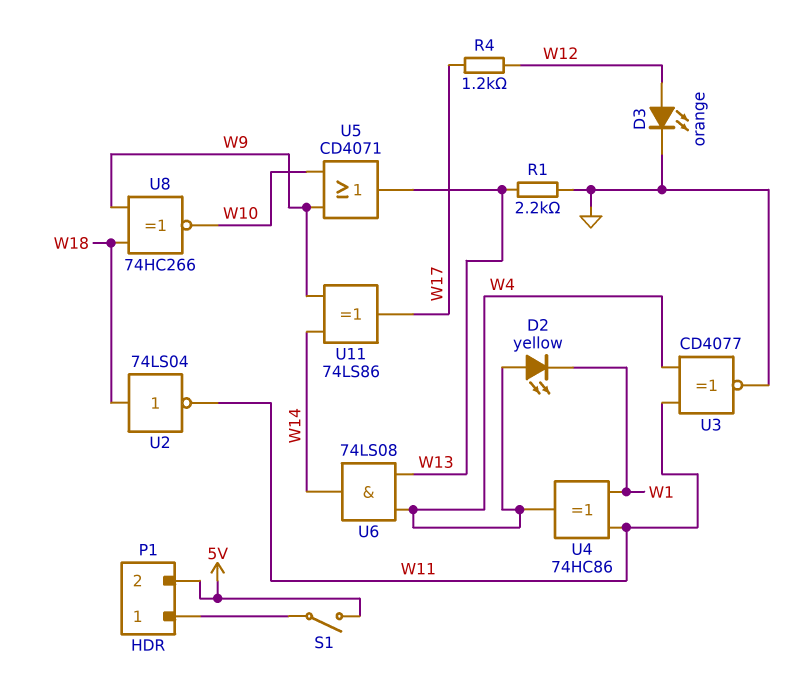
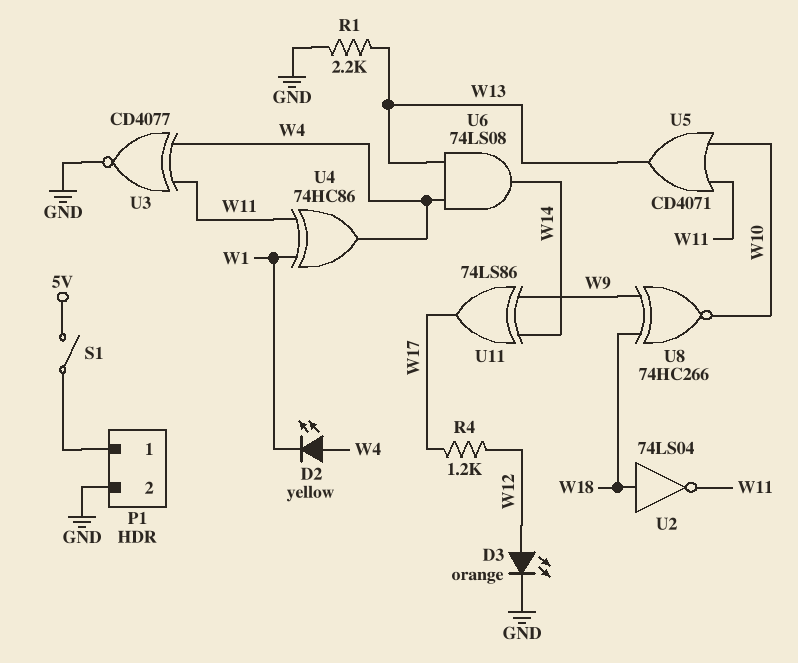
P1 pin 2: 5V -> GND
U5: OR CD4071 (in W9, in W10, out W13) -> OR CD4071 (in W10, in W11, out W13)

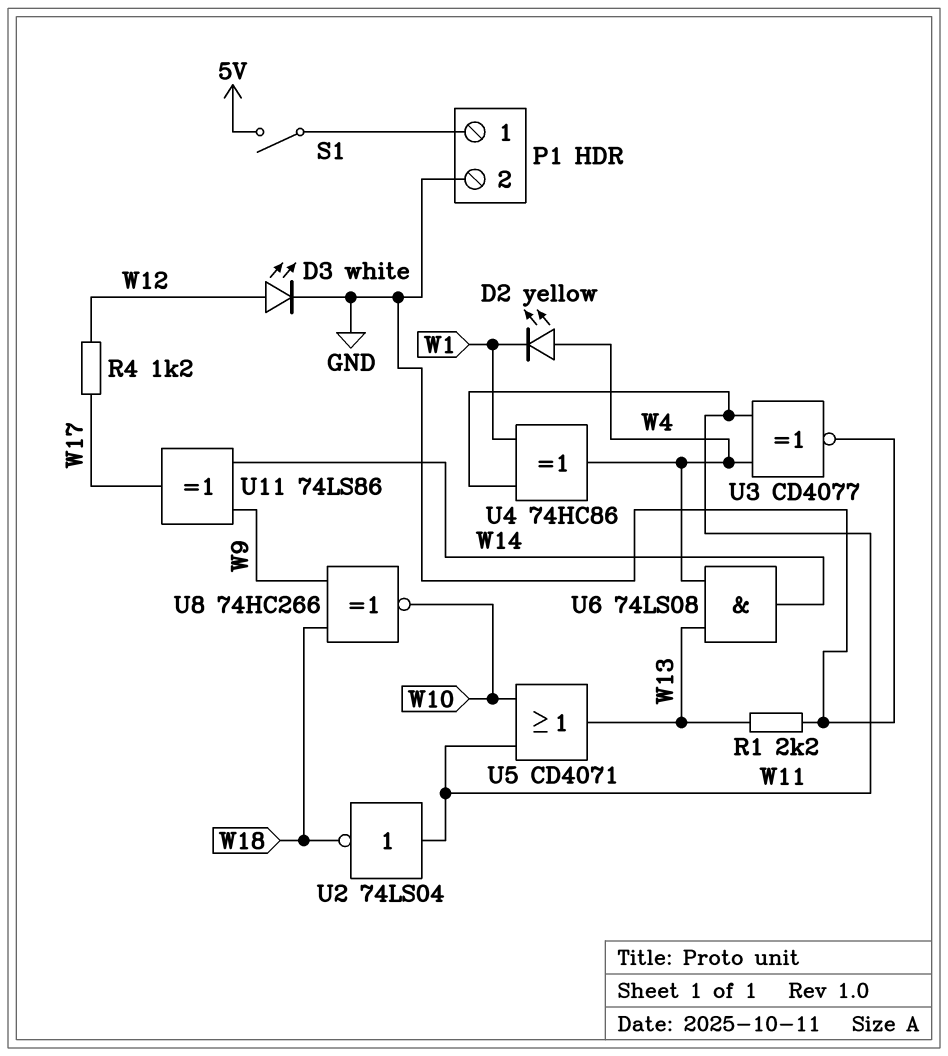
D3: LED orange (A W12, K GND) -> LED white (A W12, K GND)
U2: NOT 74LS04 (in W18, out W11) -> NOT 74LS04 (in W11, out W18)

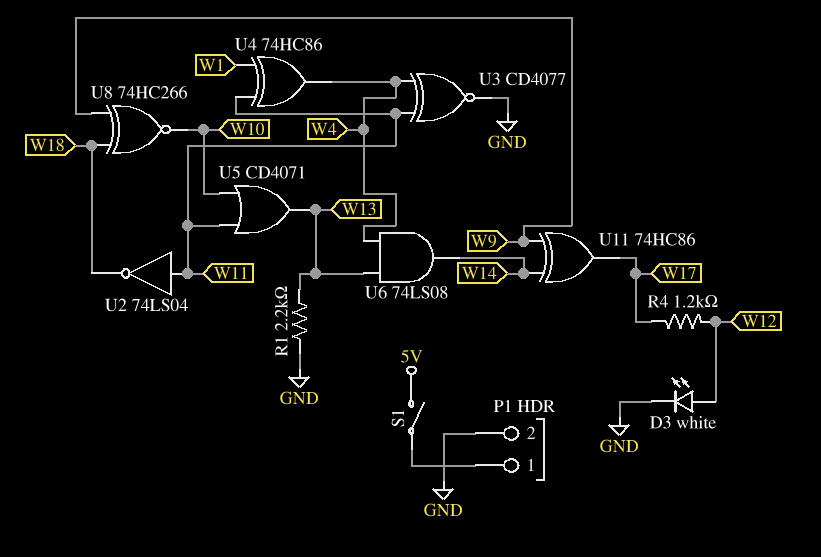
D2: LED yellow (A W4, K W1) -> none
U11: XOR 74LS86 (in W9, in W14, out W17) -> XOR 74HC86 (in W9, in W14, out W17)

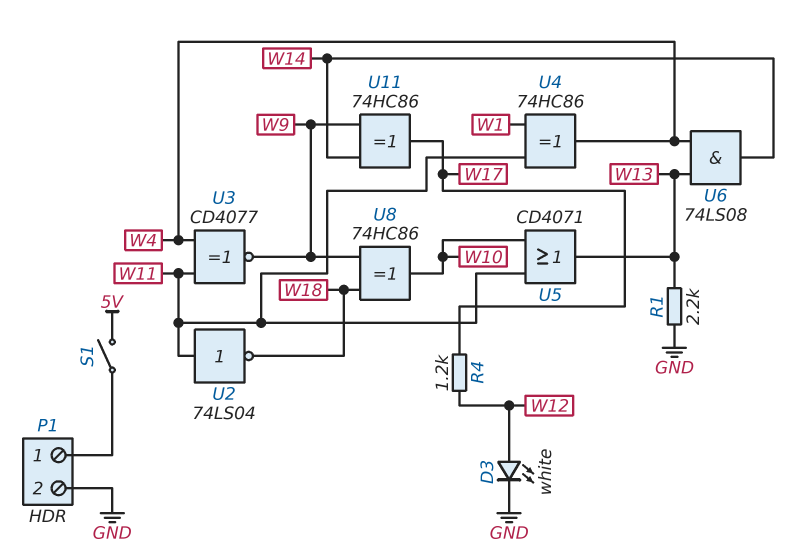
U3: XNOR CD4077 (in W4, in W11, out GND) -> XNOR CD4077 (in W4, in W11, out W9)
U8: XNOR 74HC266 (in W9, in W18, out W10) -> XOR 74HC86 (in W9, in W18, out W10)

